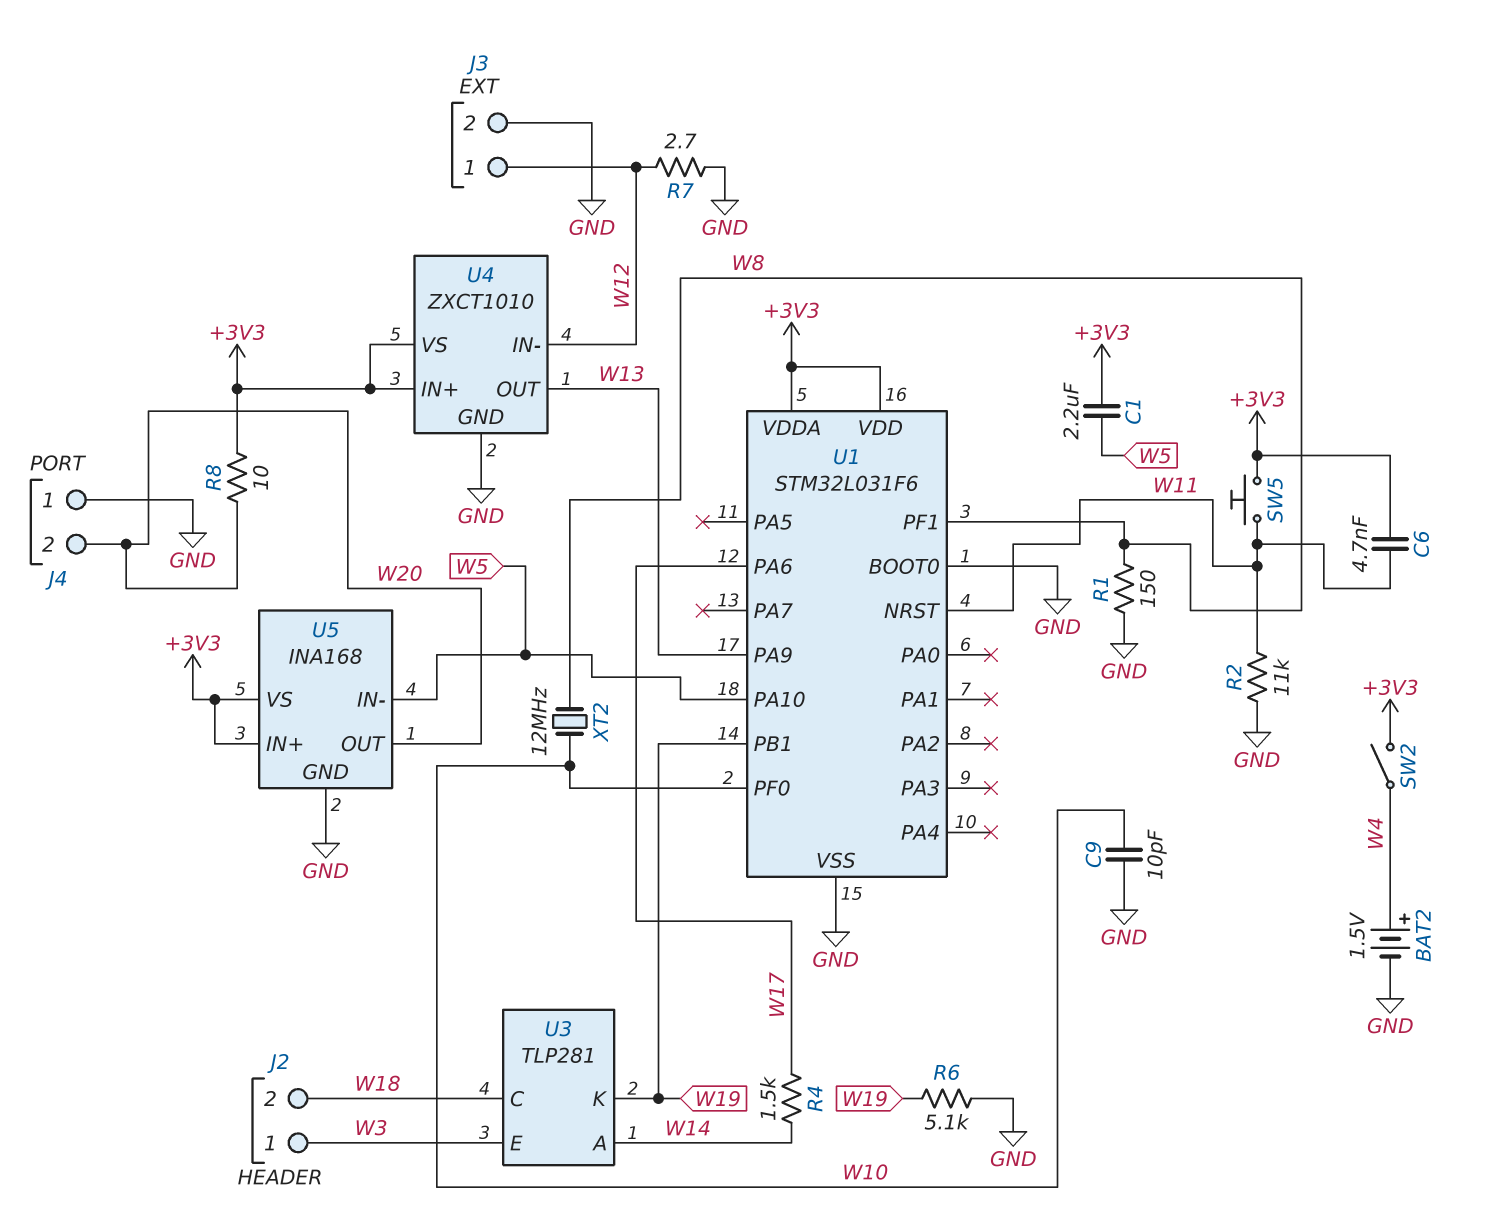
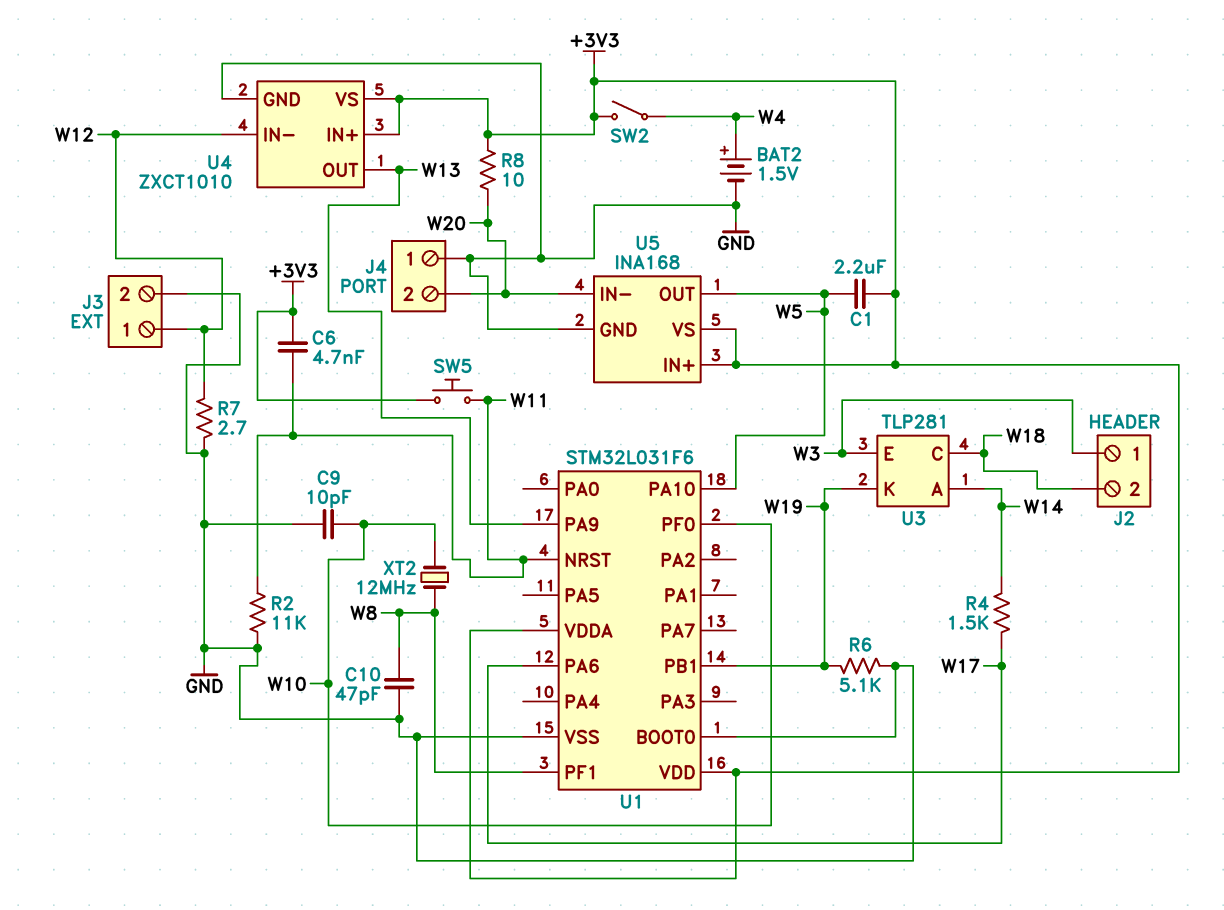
C10: none -> 47pF (GND, W8)
R1: 150 (GND, W8) -> none
U5 pin IN-: W5 -> W20
U5 pin OUT: W20 -> W5

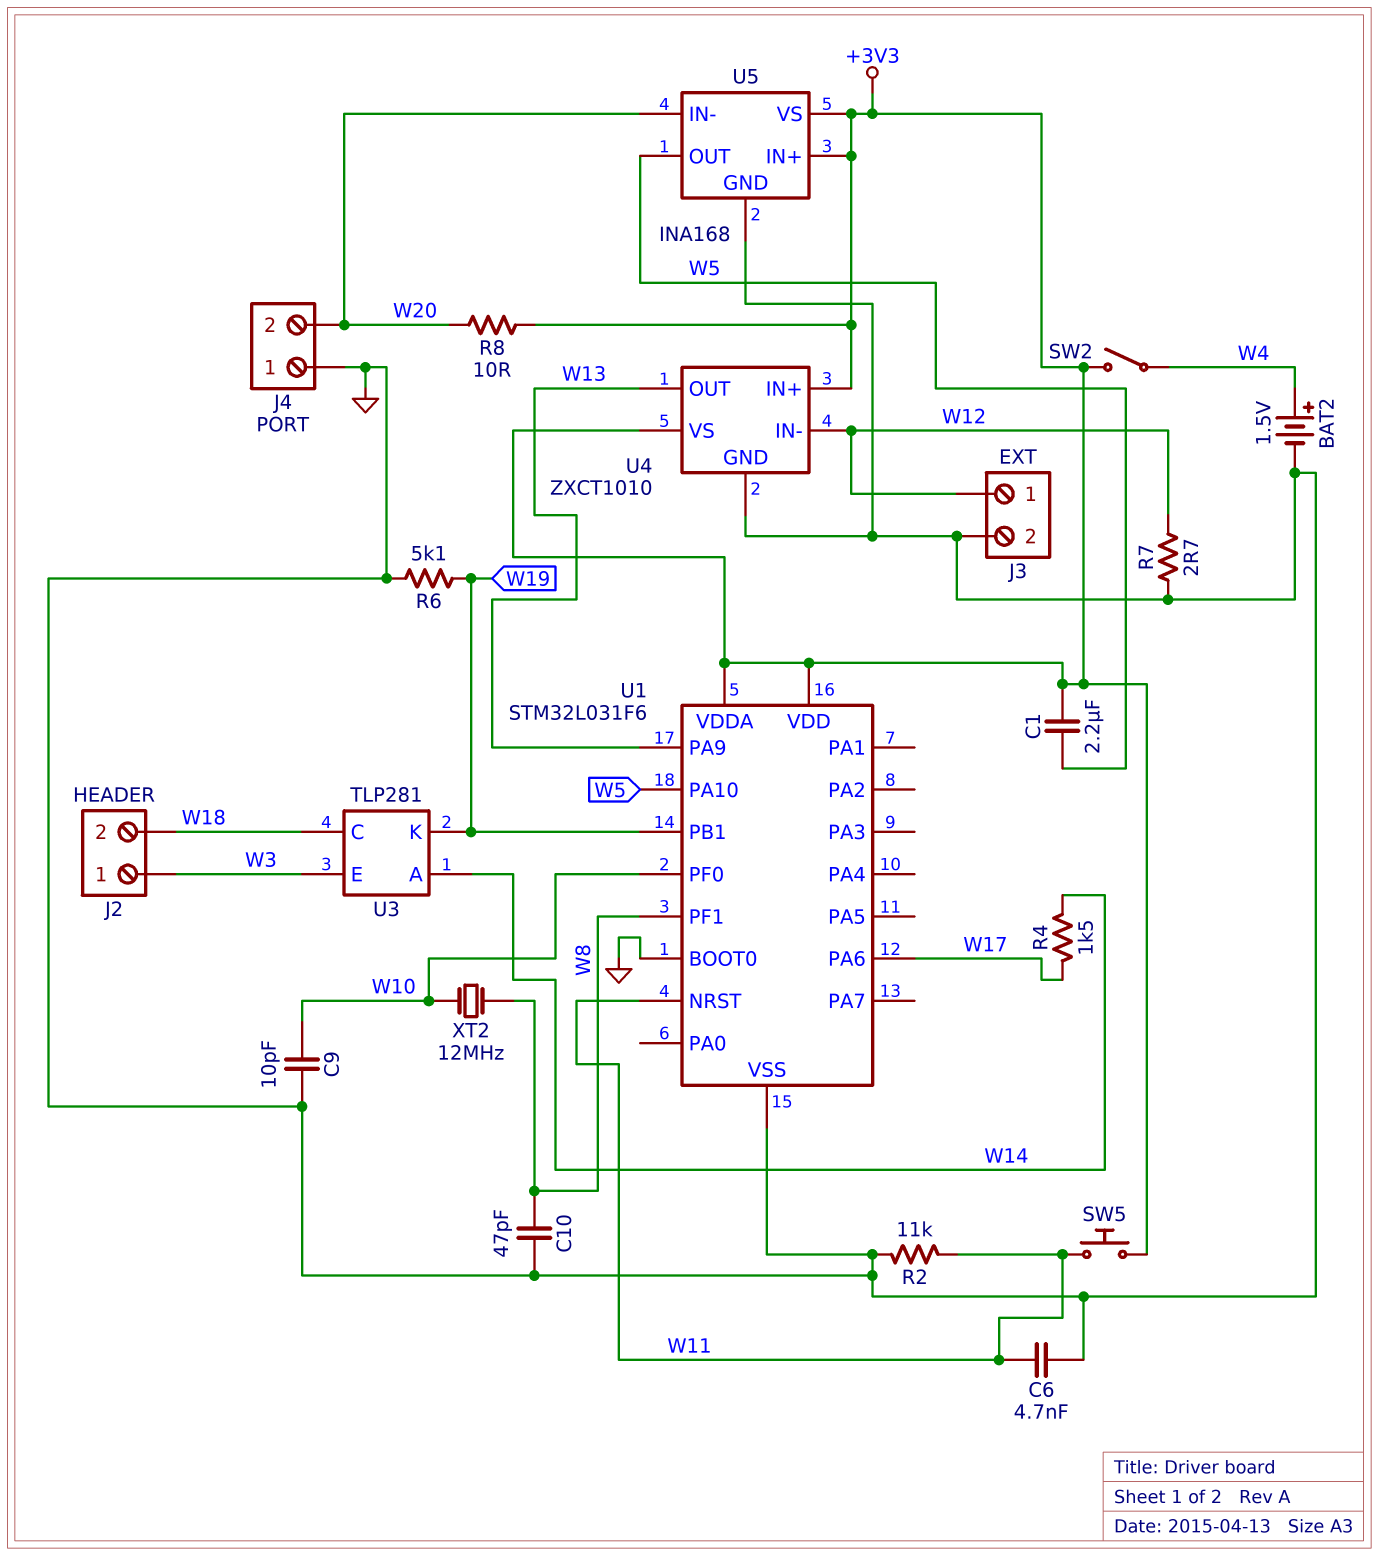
C6: 4.7nF (+3V3, W11) -> 4.7nF (GND, W11)

